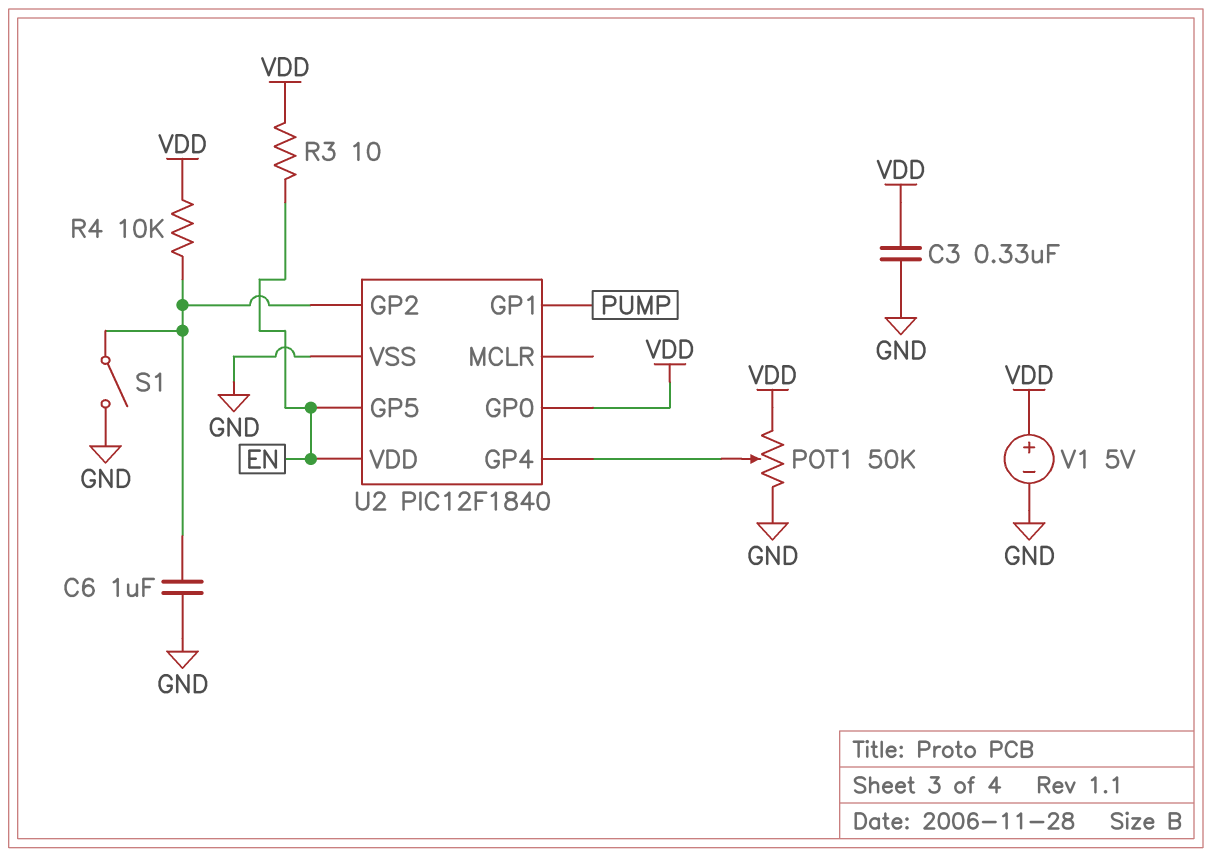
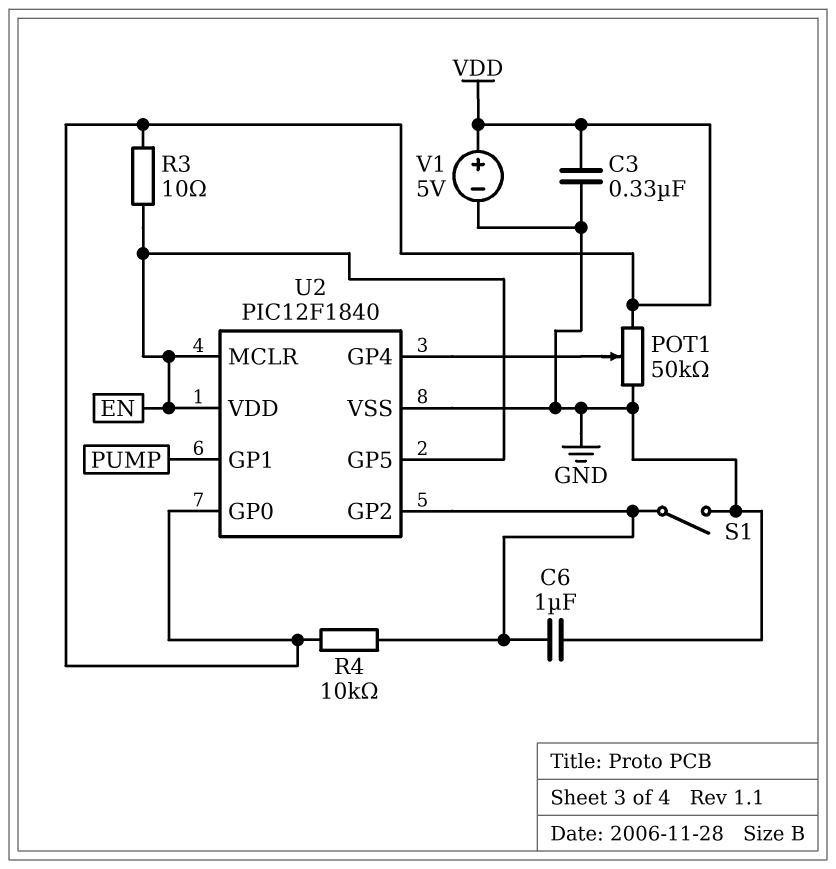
U2 pin MCLR: none -> EN

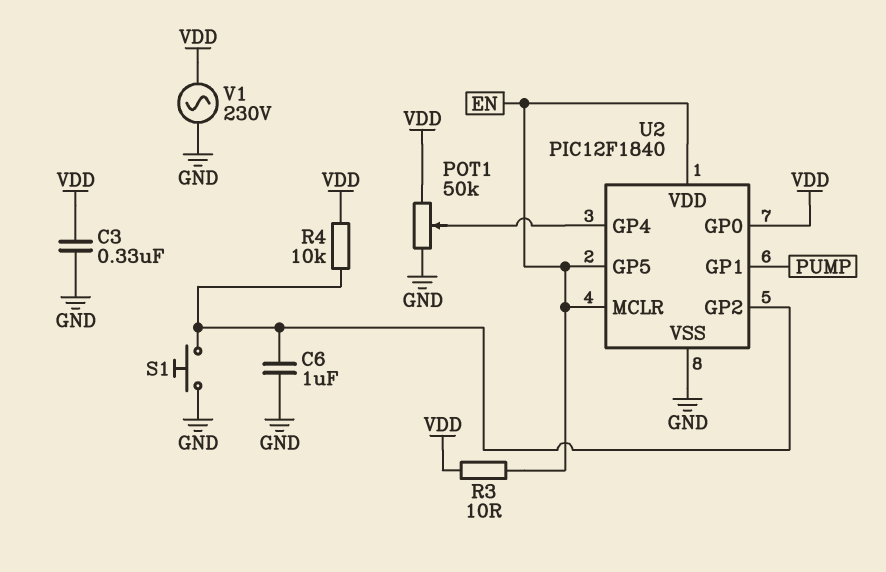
S1: switch (GND, U2/GP2) -> button (GND, U2/GP2)
V1: 5V (plus VDD, minus GND) -> AC 230V (GND, VDD)

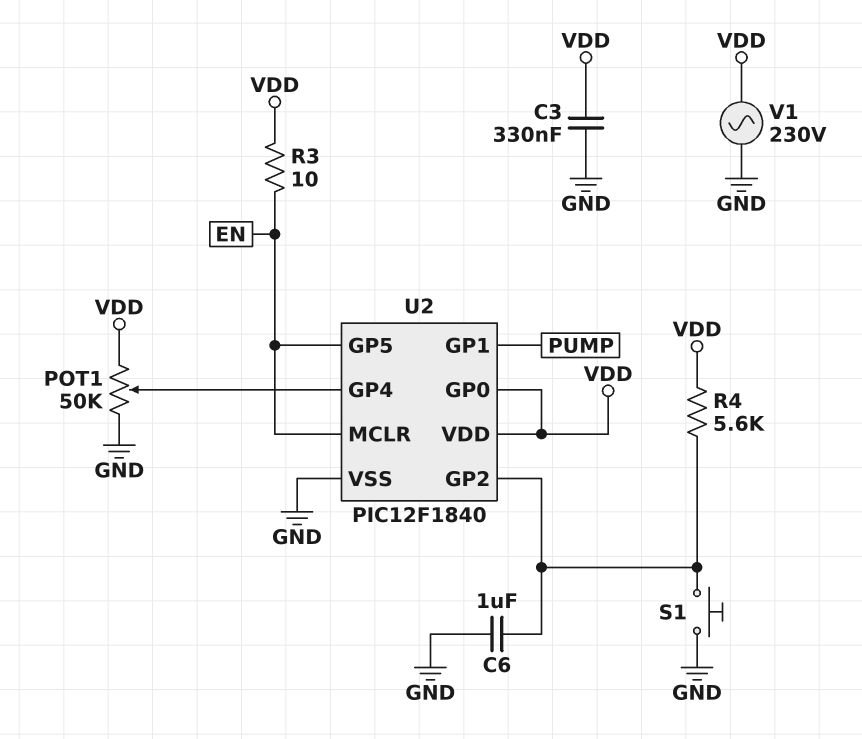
R4: 10k (U2/GP2, VDD) -> 5.6k (U2/GP2, VDD)
U2 pin VDD: EN -> VDD

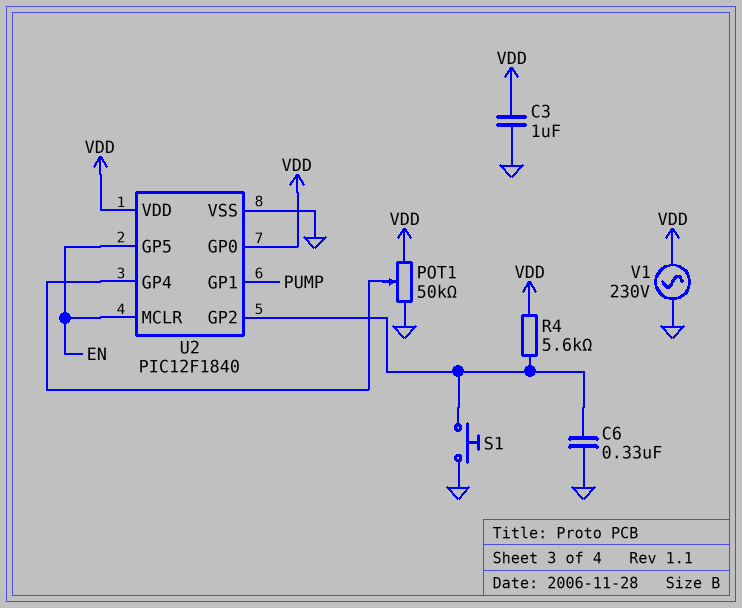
C3: 330nF (GND, VDD) -> 1uF (GND, VDD)
C6: 1uF (GND, U2/GP2) -> 330nF (GND, U2/GP2)
R3: 10 (EN, VDD) -> none

